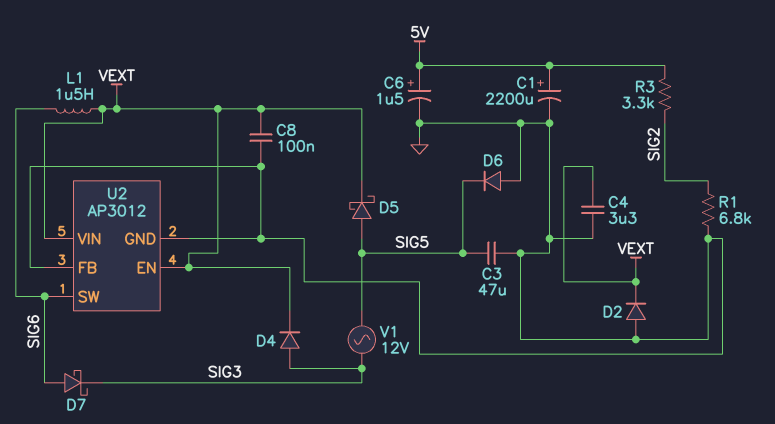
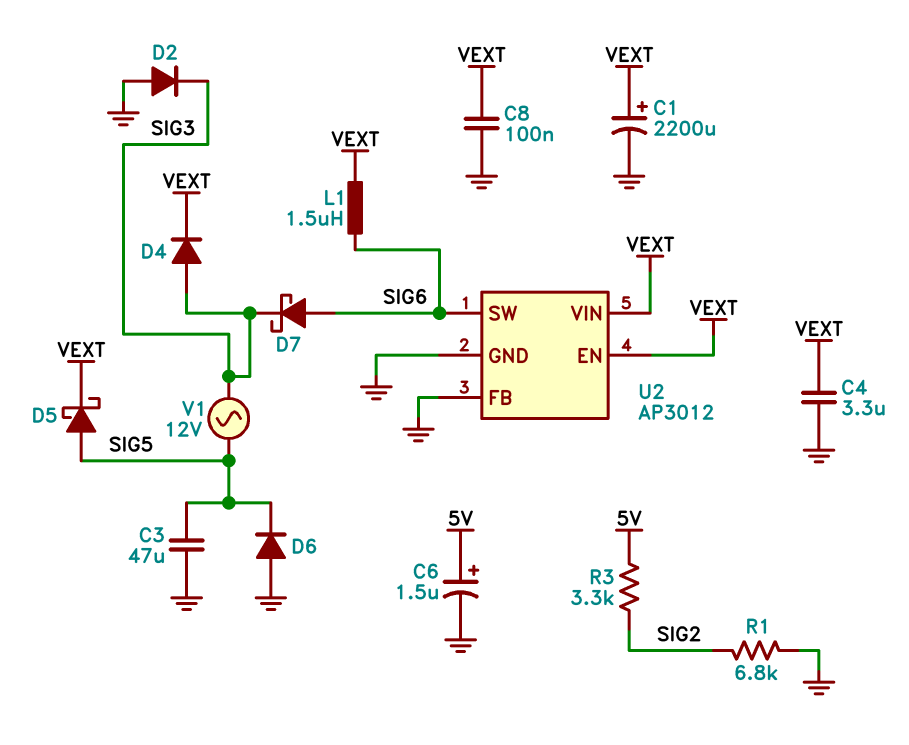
C1: 2200uF (plus 5V, minus GND) -> 2200uF (plus VEXT, minus GND)
D2: diode (A GND, K VEXT) -> diode (A GND, K SIG3)

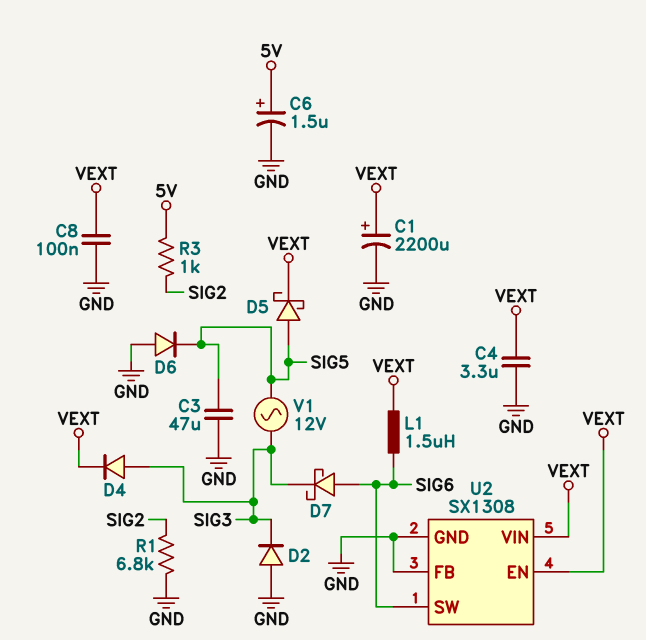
R3: 3.3k (5V, SIG2) -> 1k (5V, SIG2)
U2: AP3012 -> SX1308

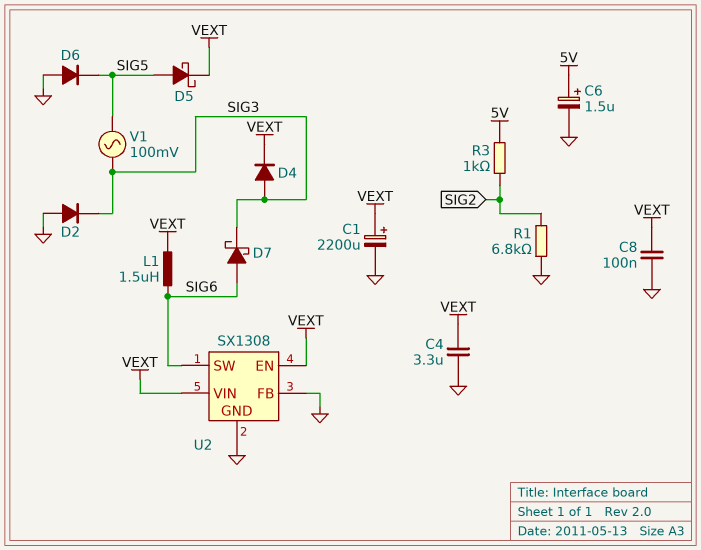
C3: 47uF (GND, SIG5) -> none
V1: AC 12V (SIG3, SIG5) -> AC 100mV (SIG3, SIG5)

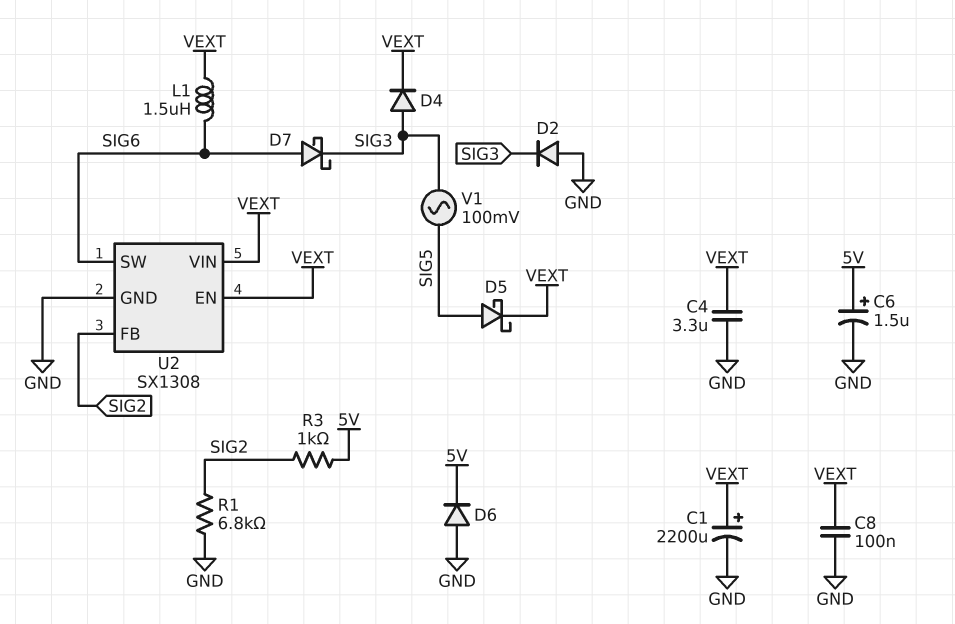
D6: diode (A GND, K SIG5) -> diode (A GND, K 5V)
U2 pin FB: GND -> SIG2

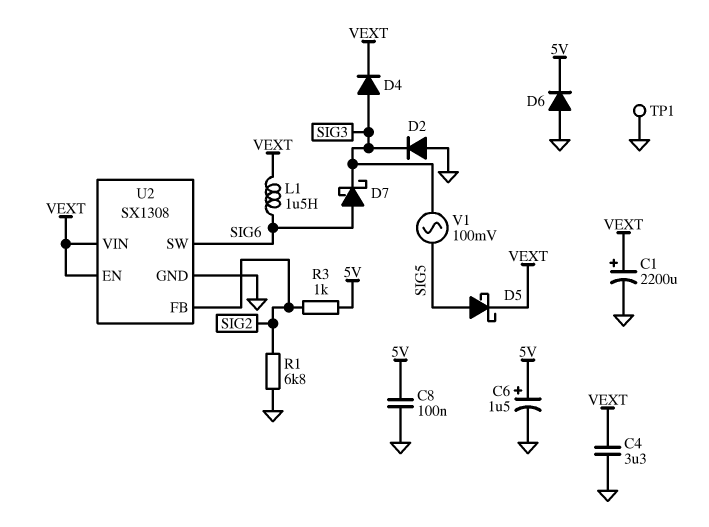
C8: 100nF (GND, VEXT) -> 100nF (5V, GND)
TP1: none -> test point (GND)

